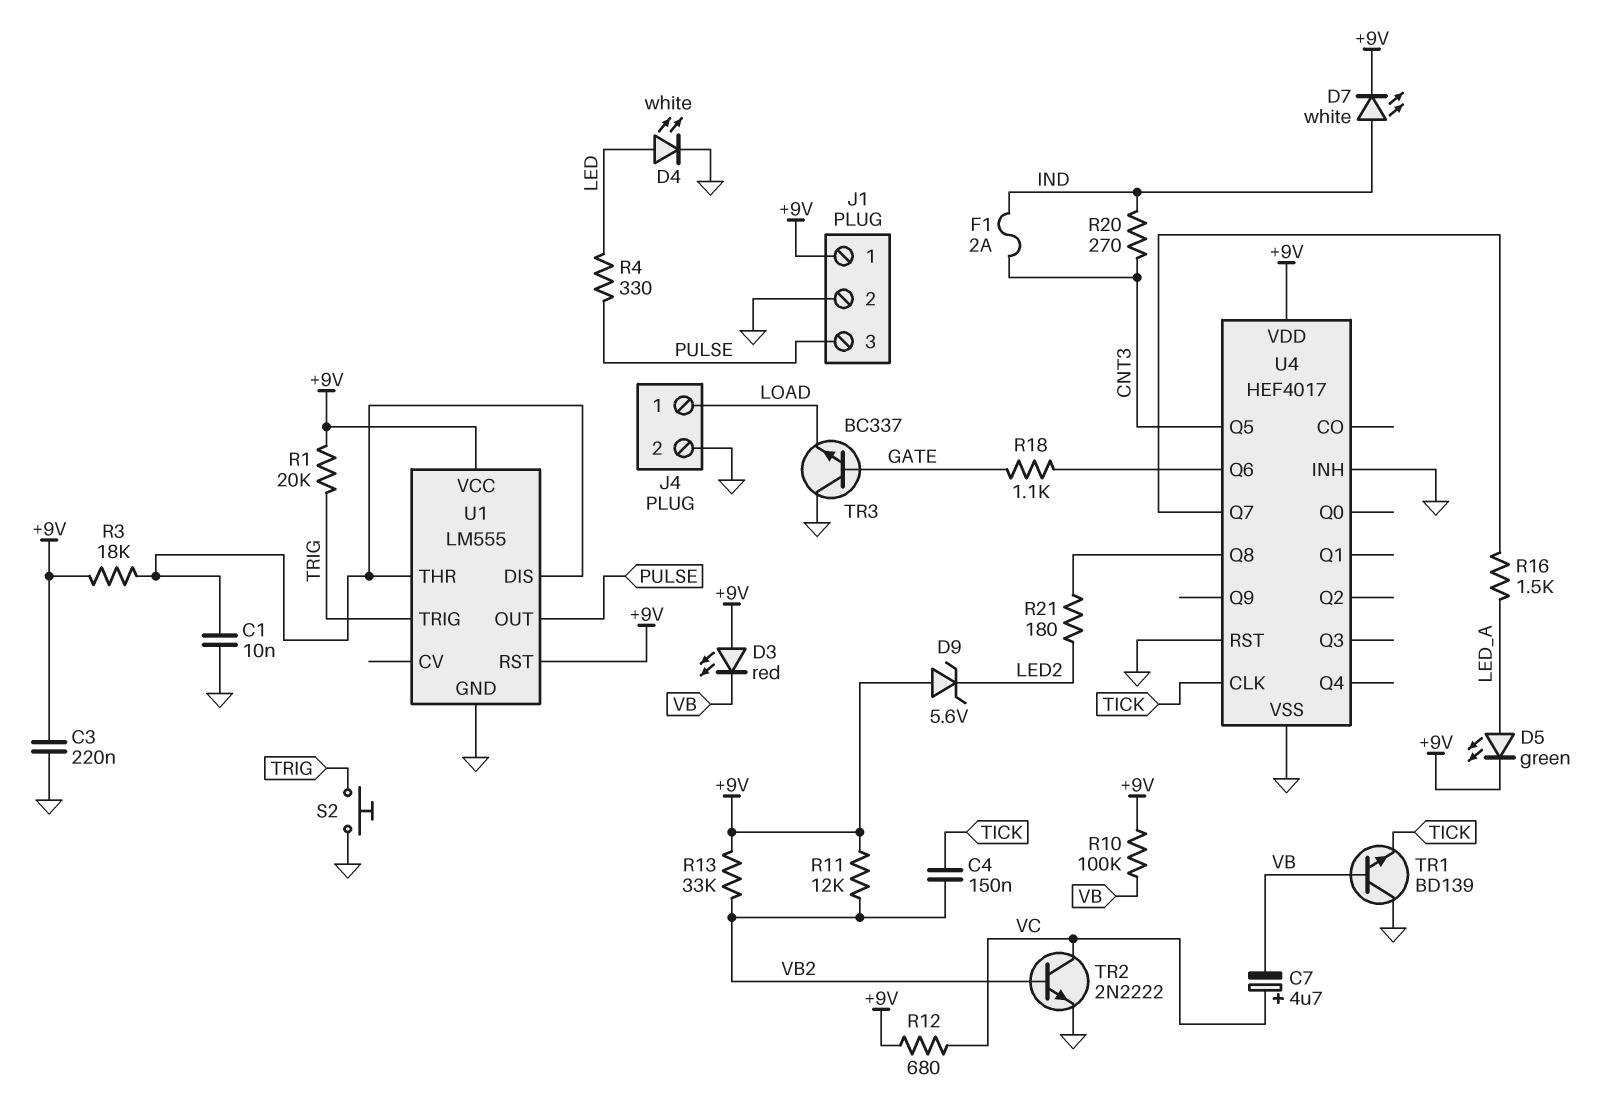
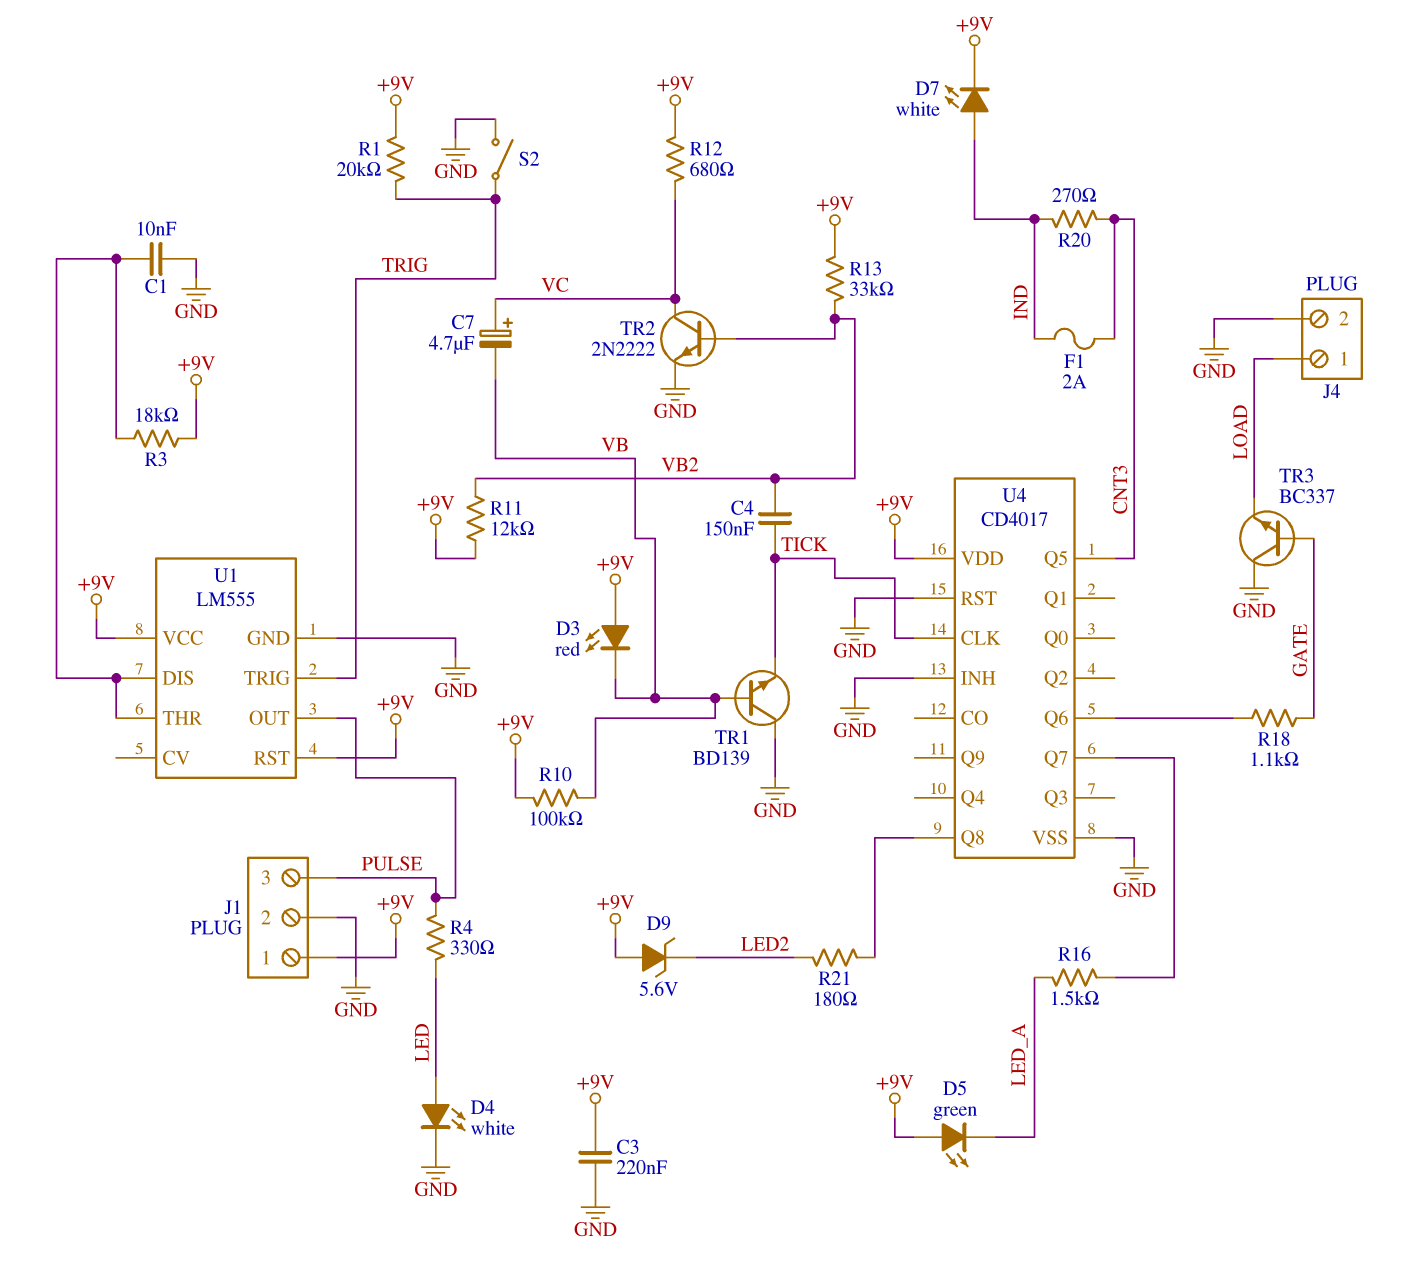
D5: LED green (A LED_A, K +9V) -> LED green (A +9V, K LED_A)
S2: button (GND, TRIG) -> switch (GND, TRIG)
U4: HEF4017 -> CD4017

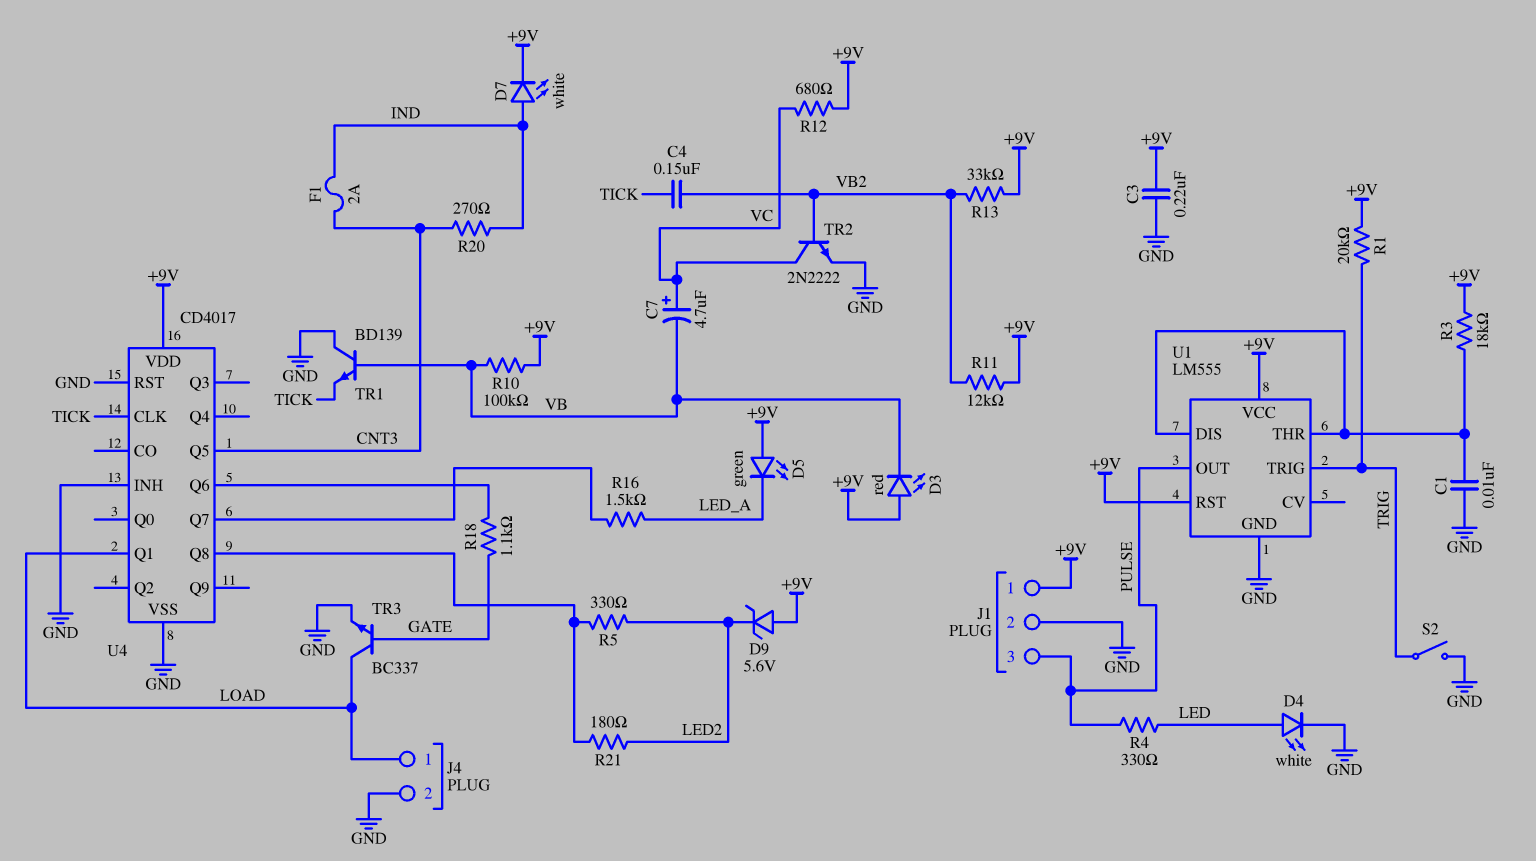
R5: none -> 330 (LED2, U4/Q8)
TR3: NPN BC337 (B GATE, C GND, E LOAD) -> NPN BC337 (B GATE, C LOAD, E GND)
U4 pin Q1: none -> LOAD

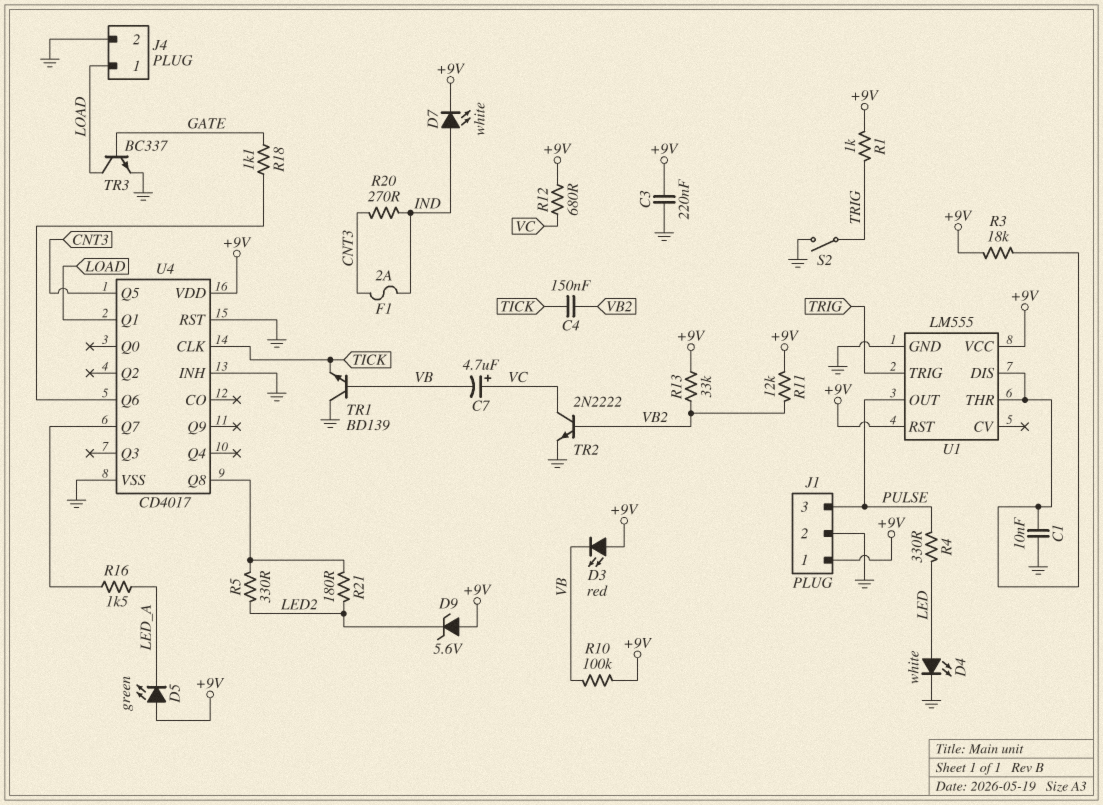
R1: 20k (+9V, TRIG) -> 1k (+9V, TRIG)

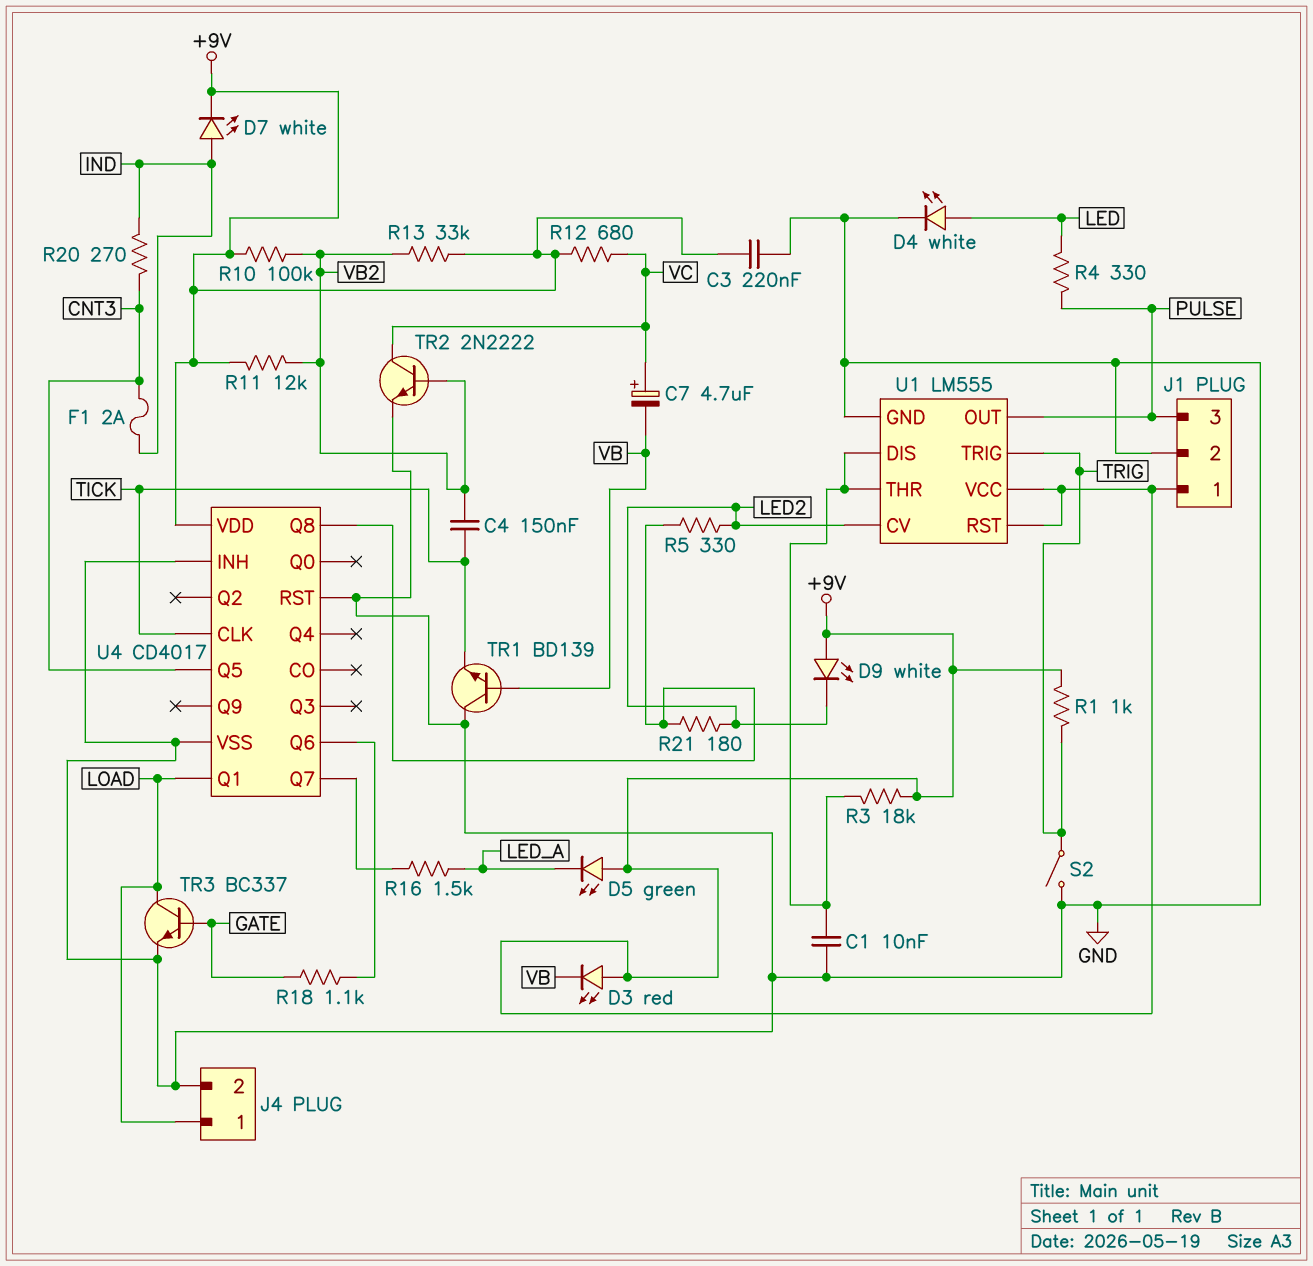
D9: zener 5.6V (A +9V, K LED2) -> LED white (A +9V, K LED2)
R10: 100k (+9V, VB) -> 100k (+9V, VB2)
U1 pin CV: none -> LED2

